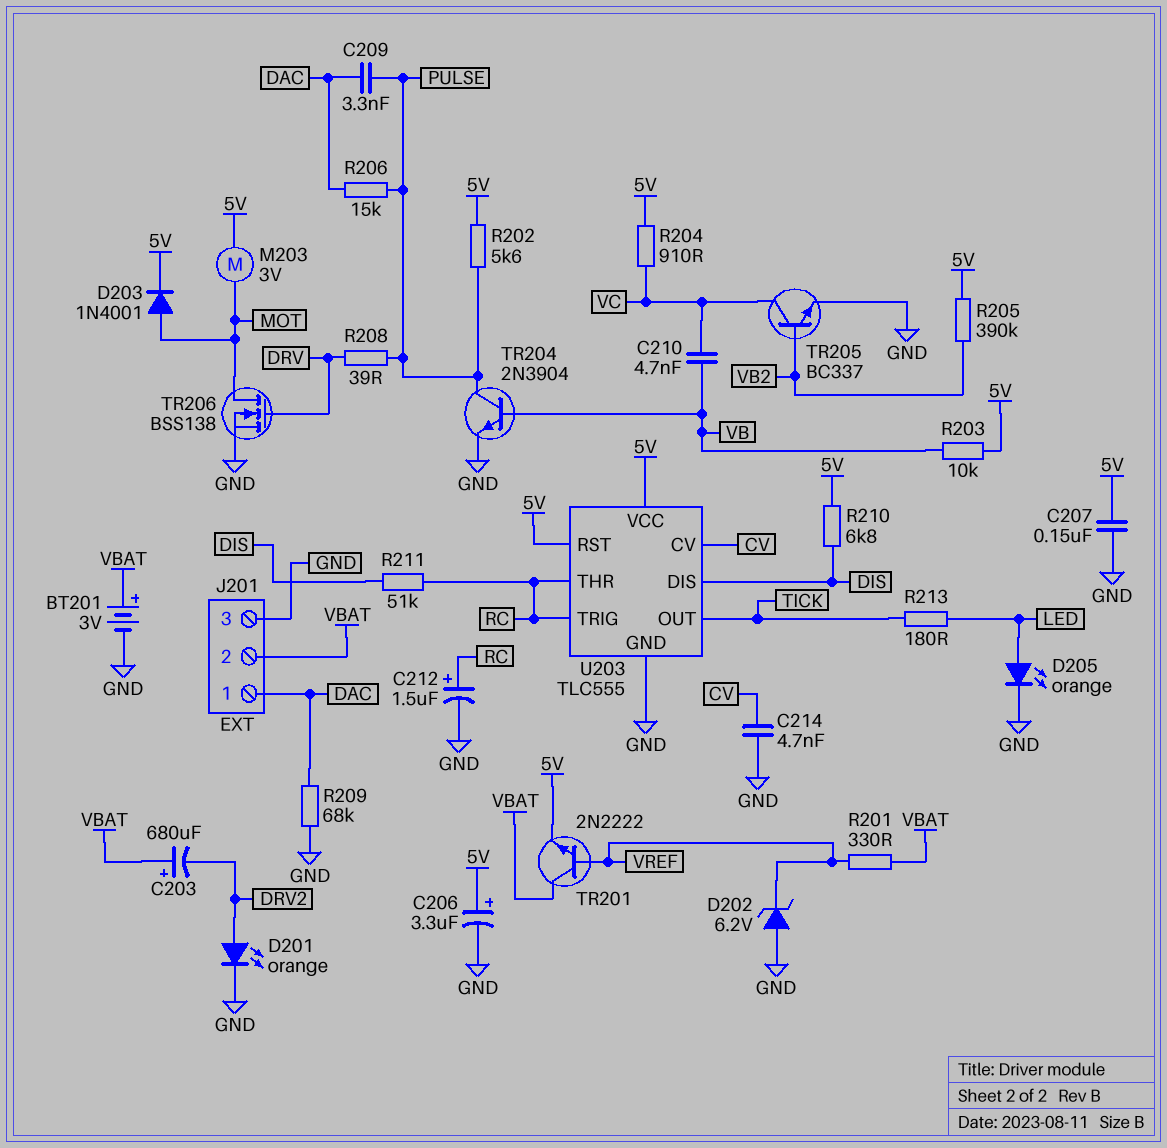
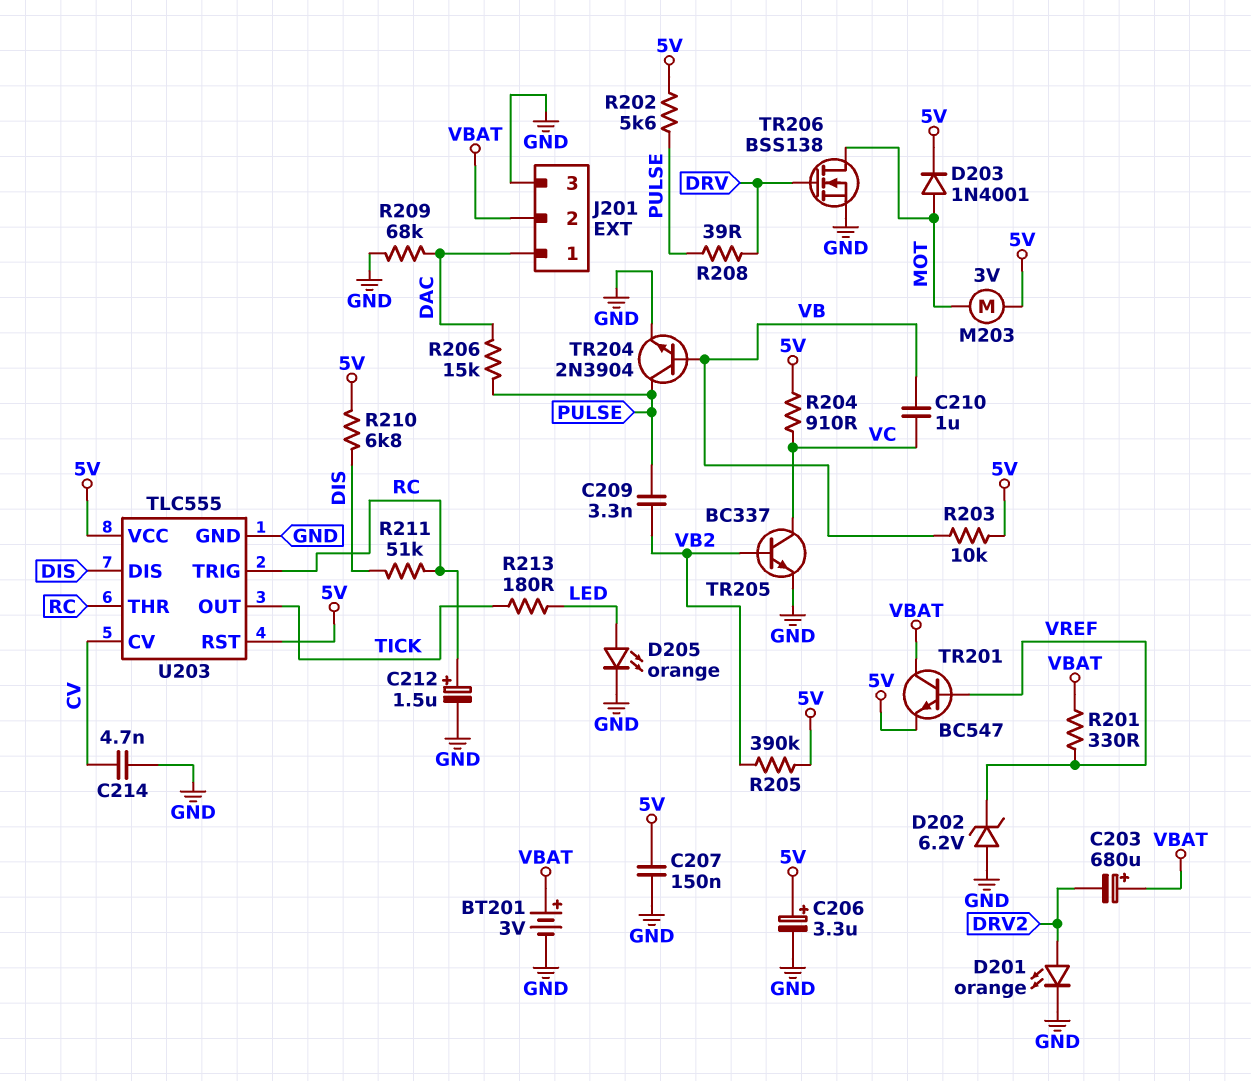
C209: 3.3nF (DAC, PULSE) -> 3.3nF (PULSE, VB2)
C210: 4.7nF (VB, VC) -> 1uF (VB, VC)
TR201: NPN 2N2222 (B VREF, C VBAT, E 5V) -> NPN BC547 (B VREF, C VBAT, E 5V)

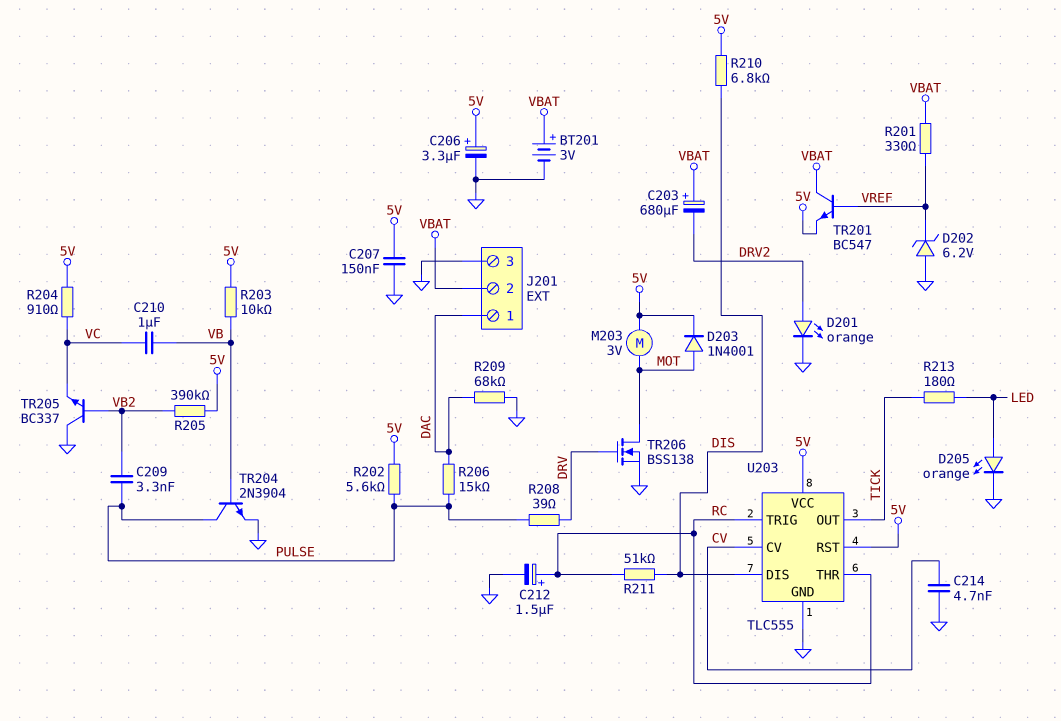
TR205: NPN BC337 (B VB2, C VC, E GND) -> NPN BC337 (B VB2, C GND, E VC)

